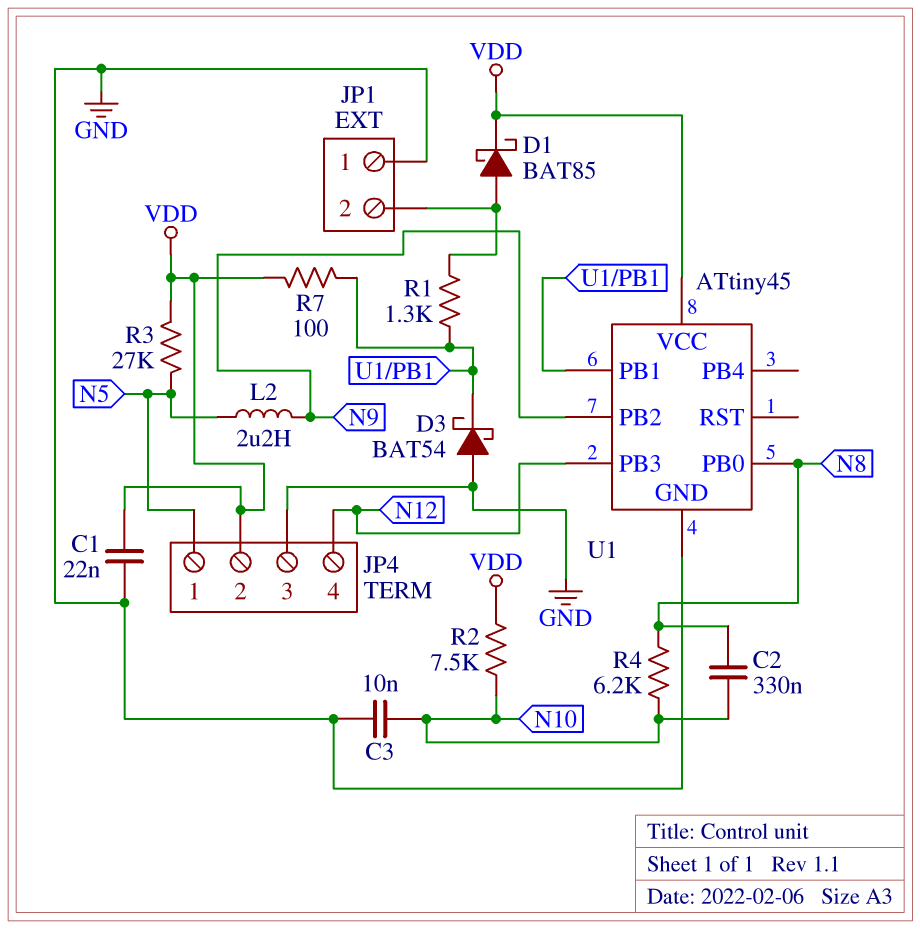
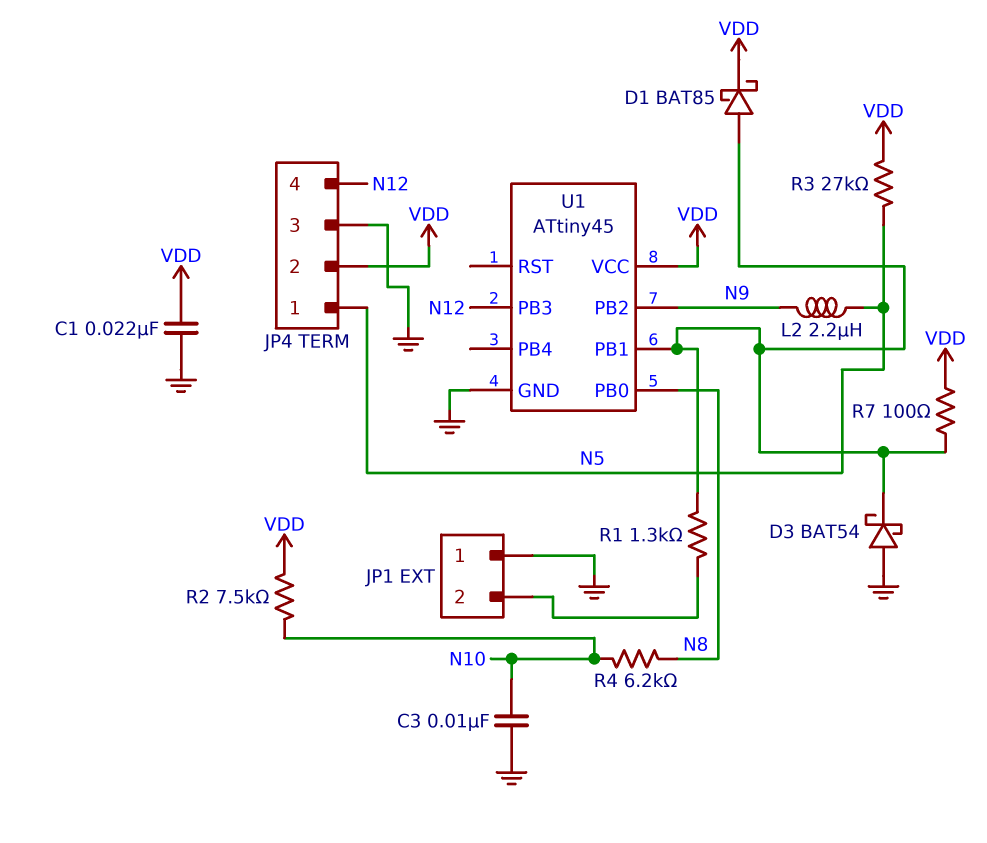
C2: 330nF (N8, N10) -> none
D1: schottky BAT85 (A JP1/2, K VDD) -> schottky BAT85 (A U1/PB1, K VDD)

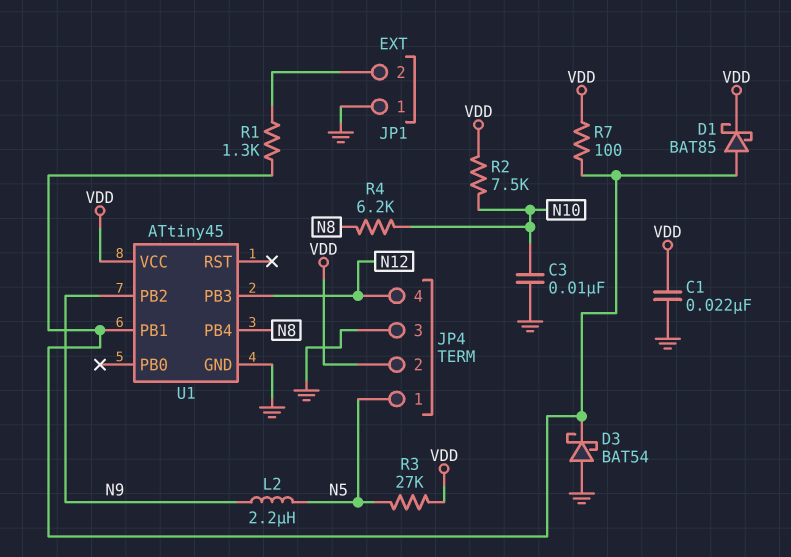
U1 pin PB0: N8 -> none
U1 pin PB4: none -> N8

